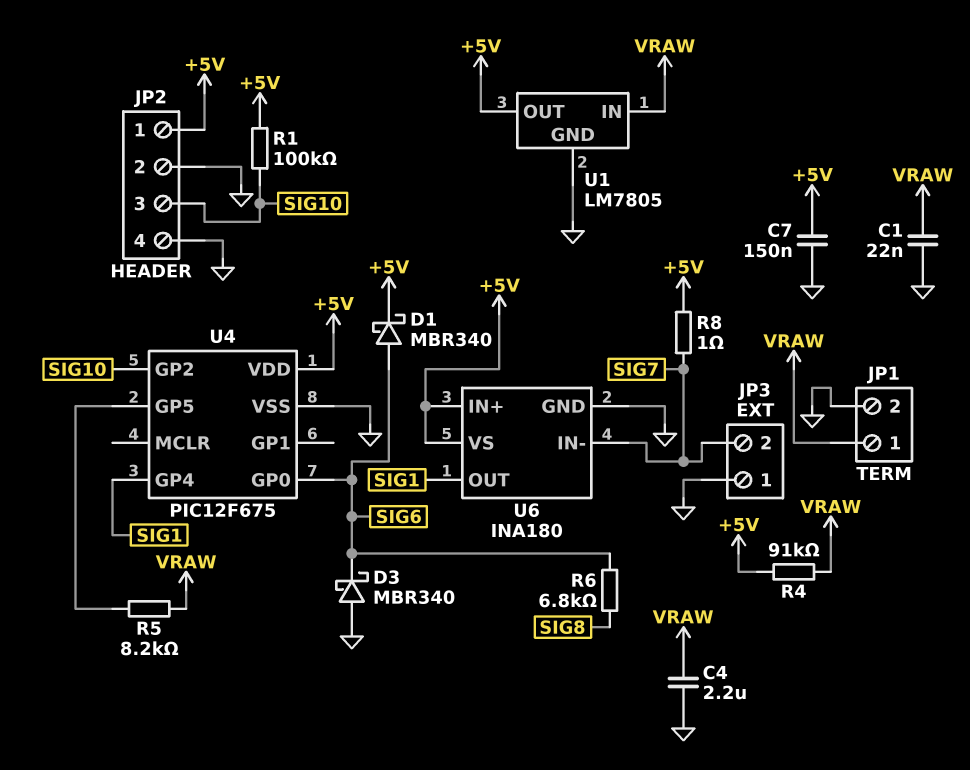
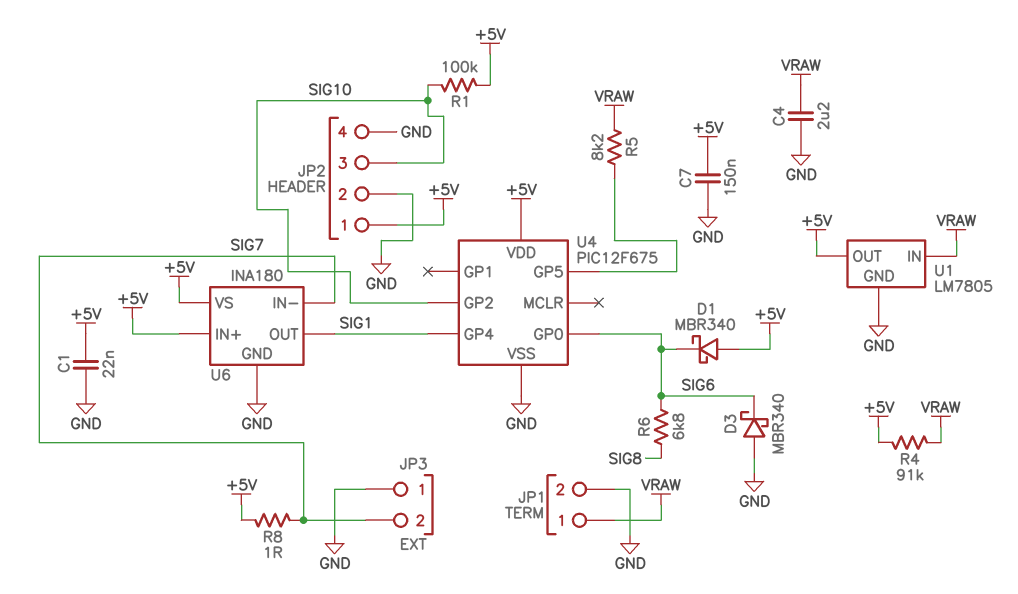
C1: 22nF (GND, VRAW) -> 22nF (+5V, GND)
D1: schottky MBR340 (A SIG6, K +5V) -> schottky MBR340 (A +5V, K SIG6)

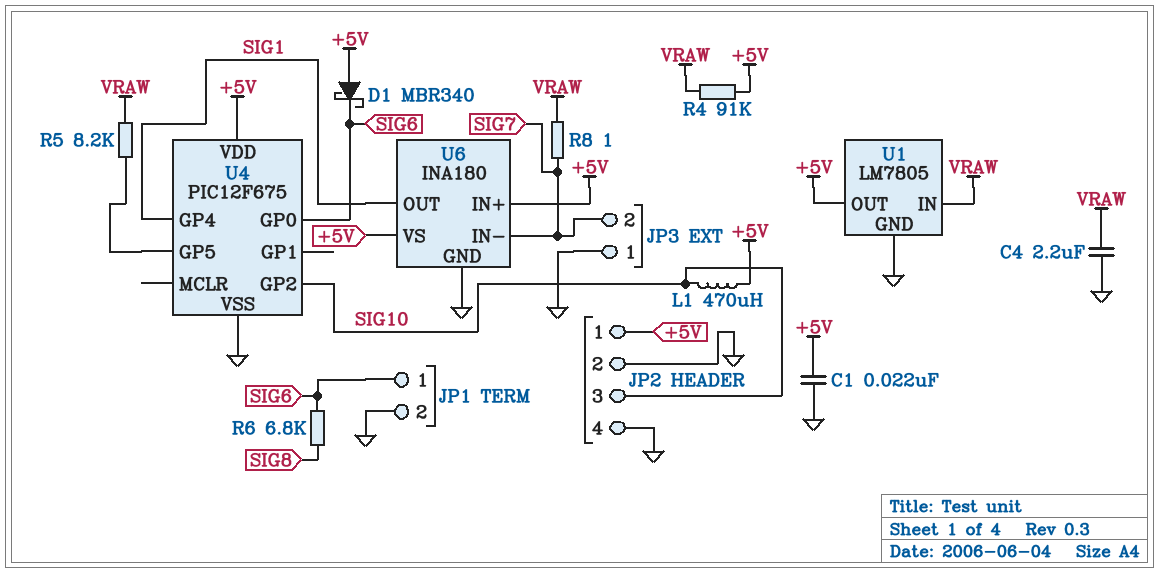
C7: 150nF (+5V, GND) -> none
D3: schottky MBR340 (A GND, K SIG6) -> none
JP1 pin 1: VRAW -> SIG6
L1: none -> 470uH (+5V, SIG10)
R1: 100k (+5V, SIG10) -> none
R8: 1 (+5V, SIG7) -> 1 (SIG7, VRAW)

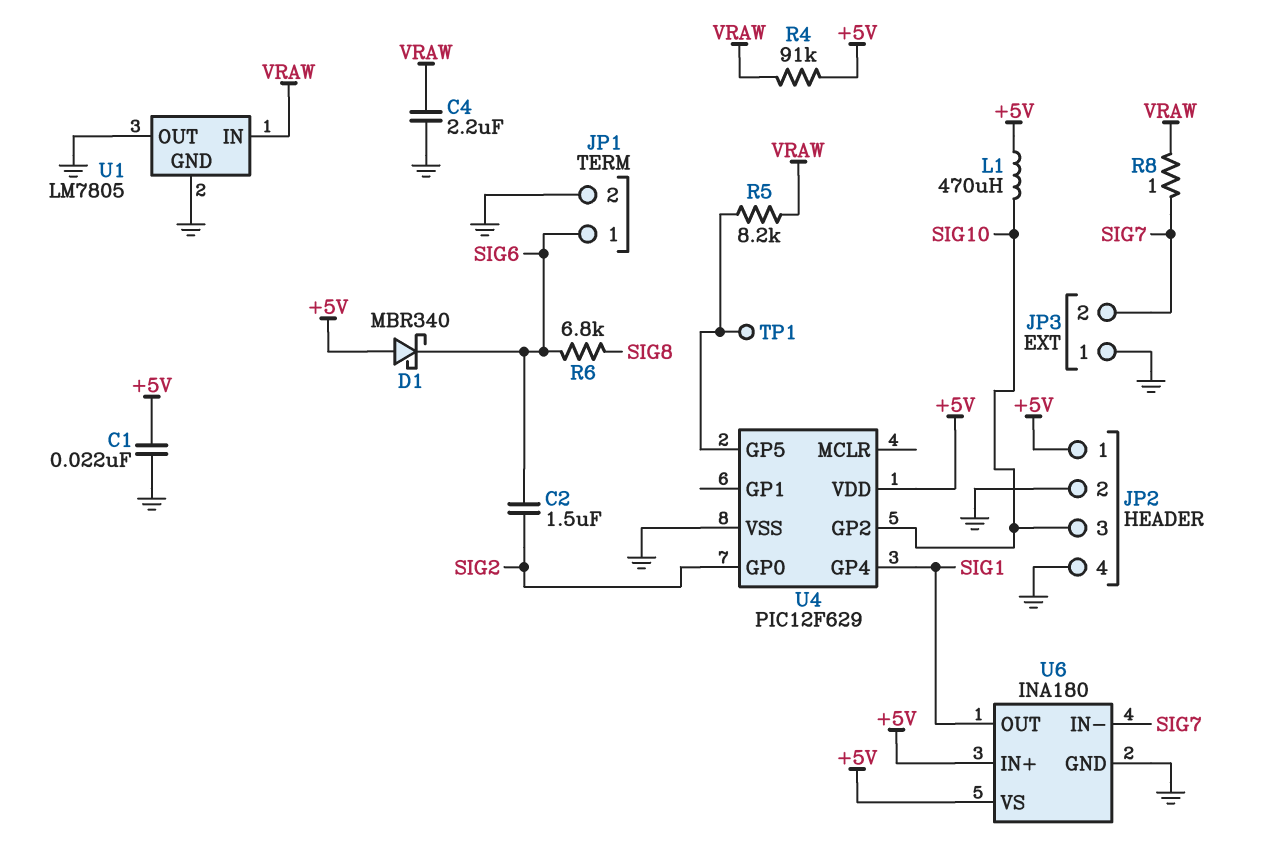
C2: none -> 1.5uF (SIG2, SIG6)
TP1: none -> test point (U4/GP5)
U1 pin OUT: +5V -> GND
U4: PIC12F675 -> PIC12F629
U4 pin GP0: SIG6 -> SIG2

